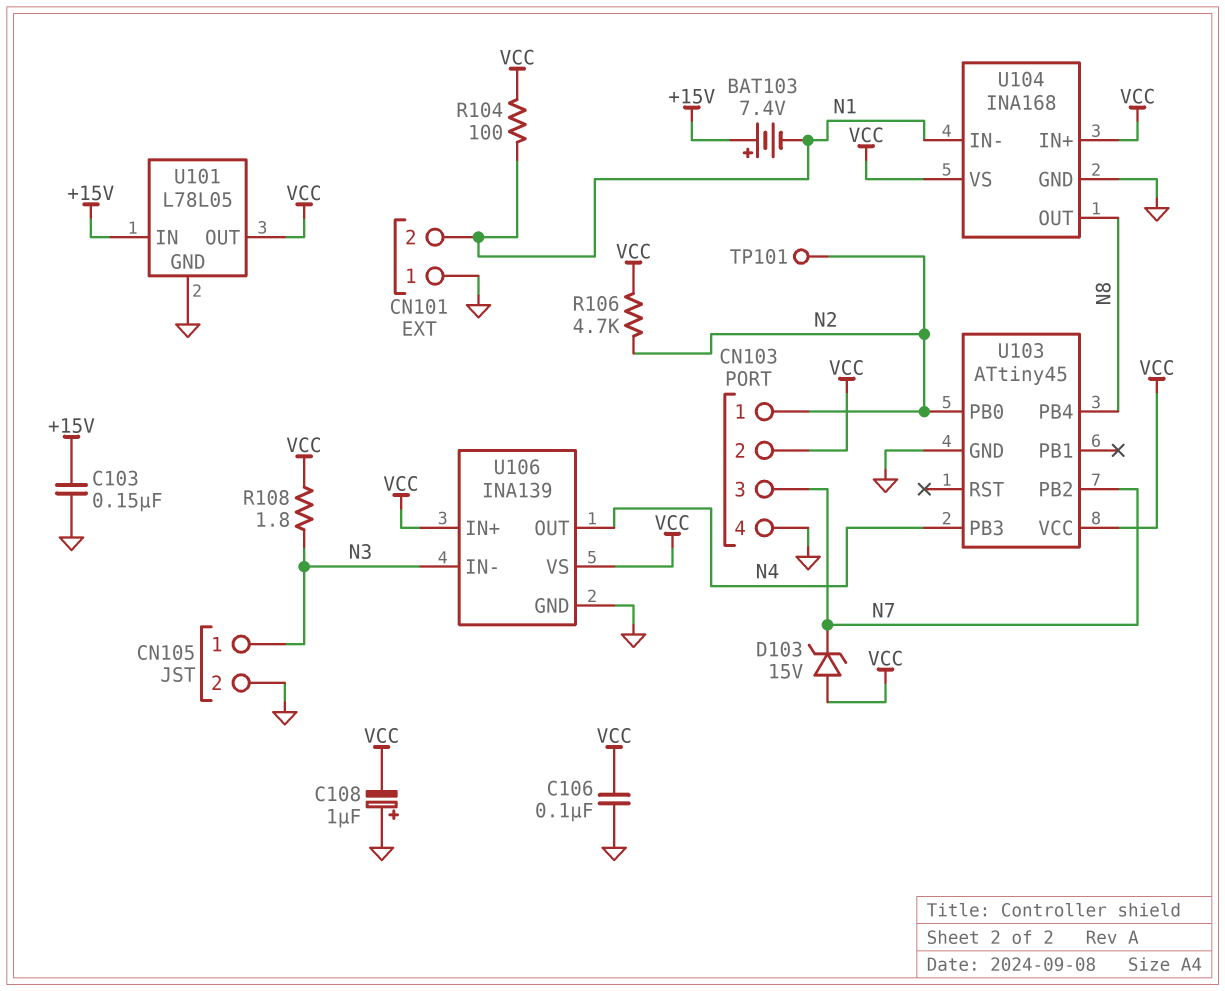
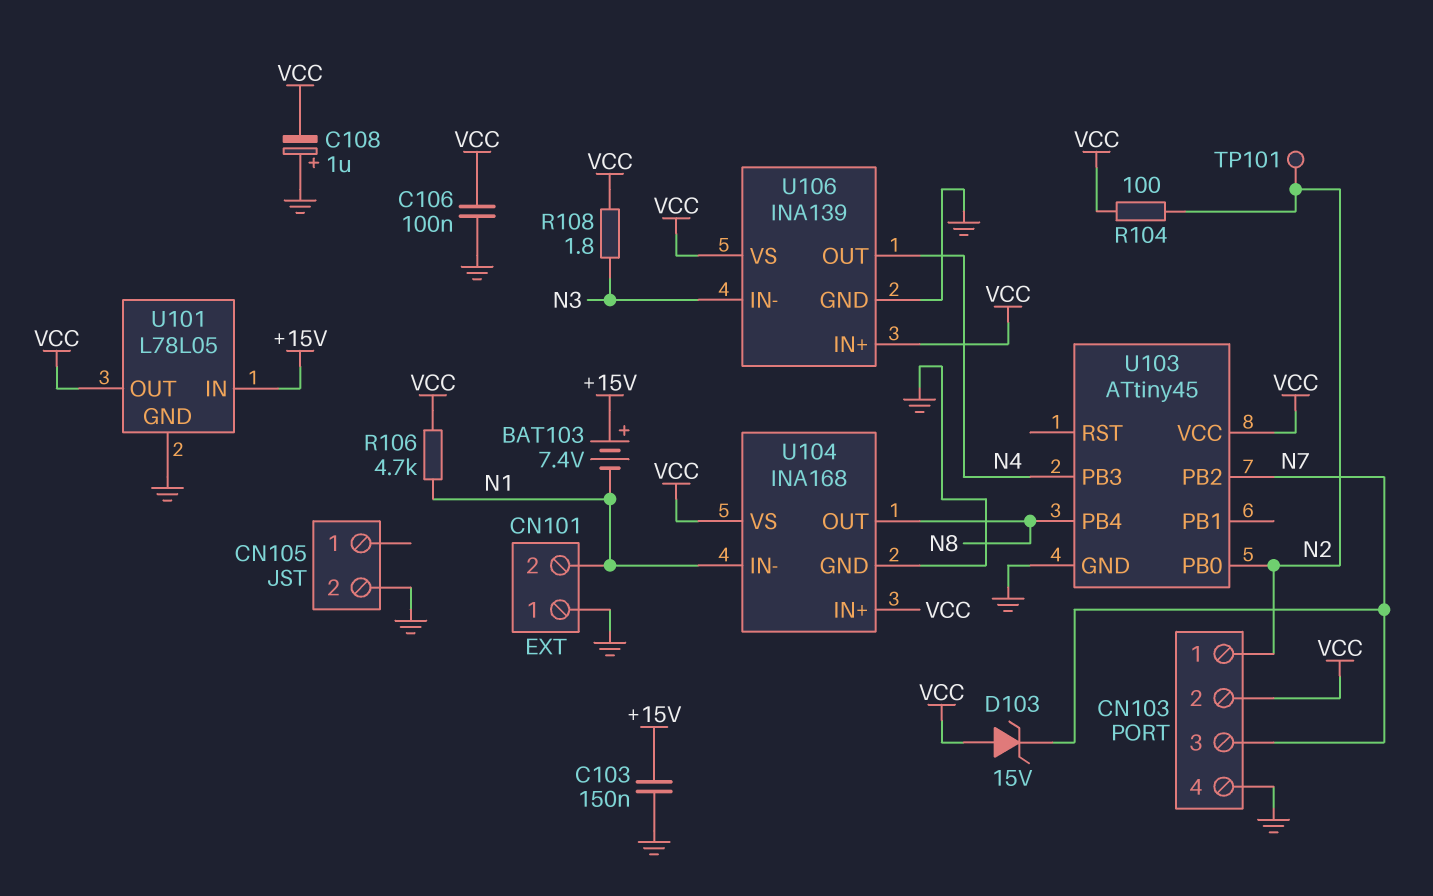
CN105 pin 1: N3 -> none
R104: 100 (N1, VCC) -> 100 (N2, VCC)
R106: 4.7k (N2, VCC) -> 4.7k (N1, VCC)

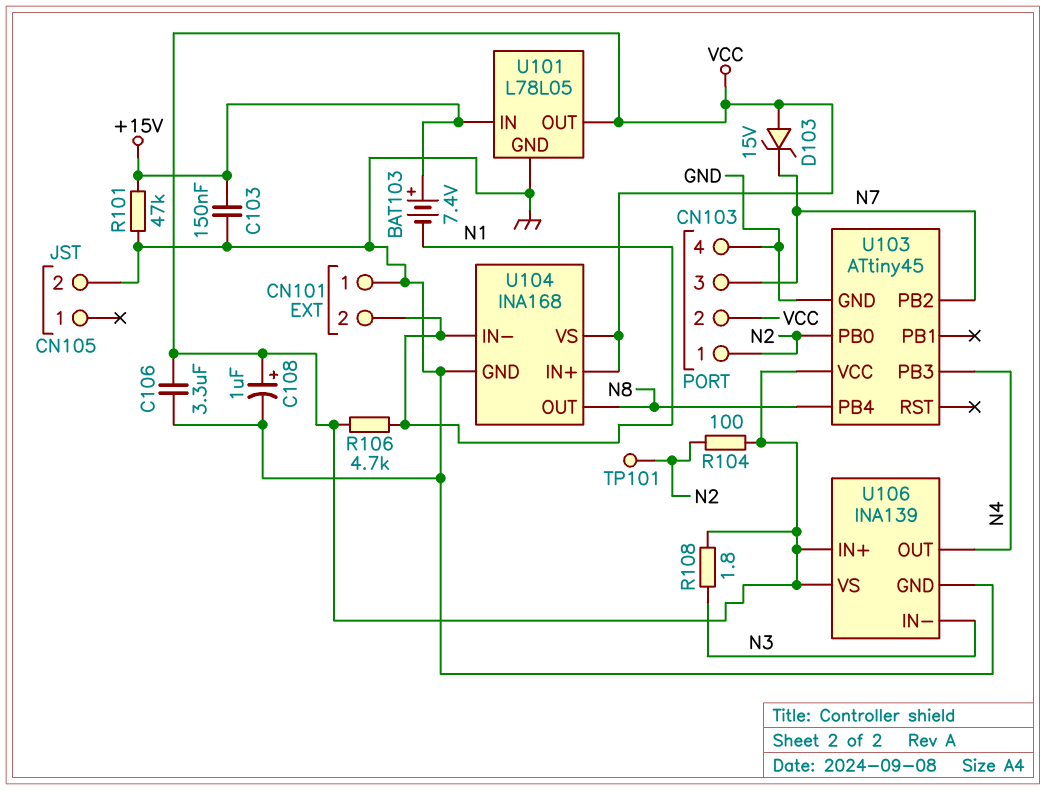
C106: 100nF (GND, VCC) -> 3.3uF (GND, VCC)
C108: 1uF (plus GND, minus VCC) -> 1uF (plus VCC, minus GND)
R101: none -> 47k (+15V, GND)

